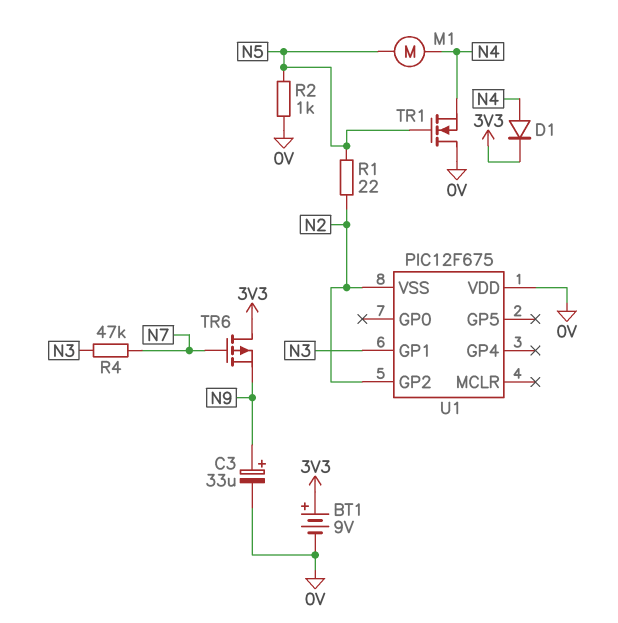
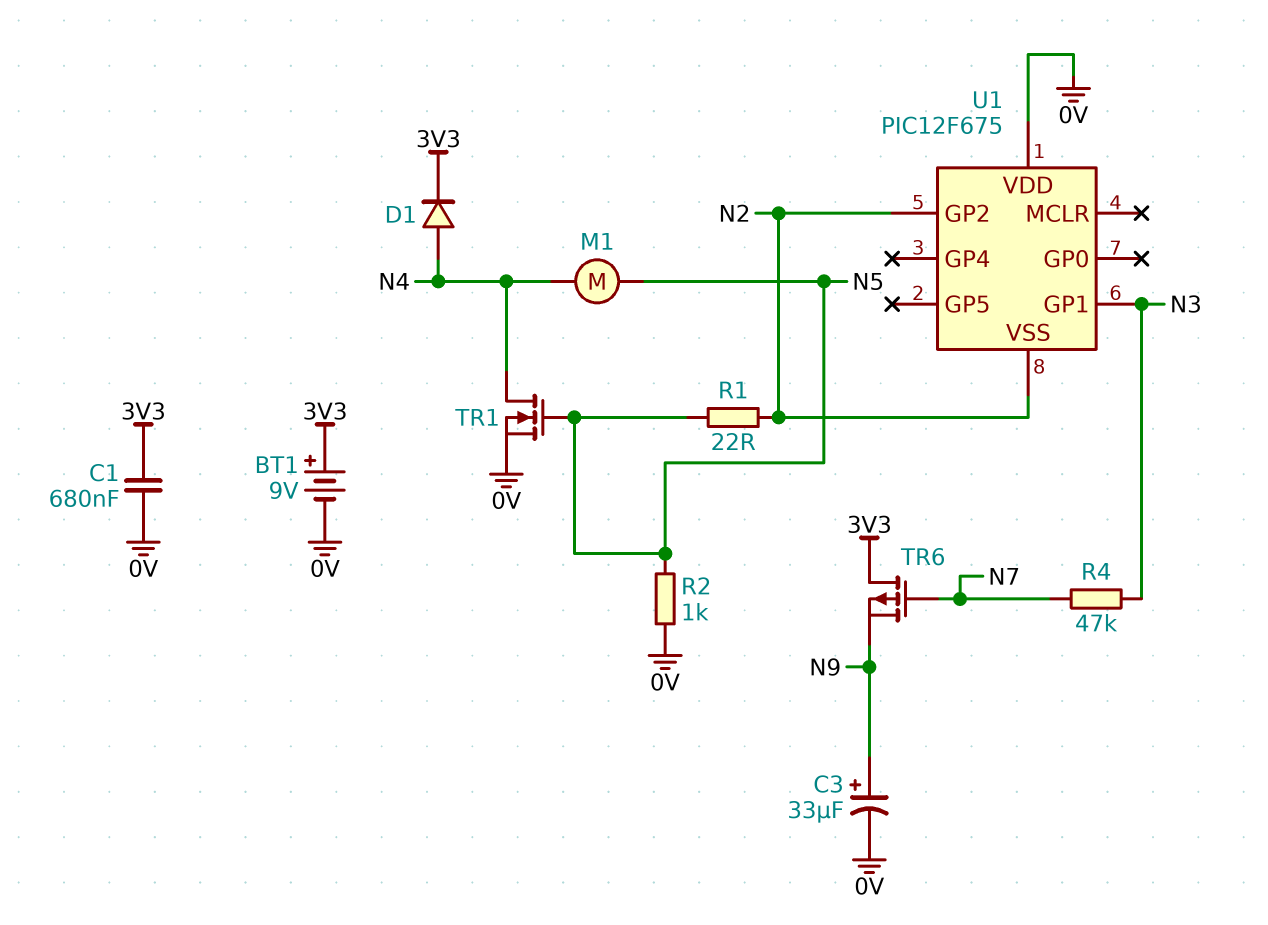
C1: none -> 680nF (0V, 3V3)
TR1: NMOS (G N5, D 0V, S N4) -> NMOS (G N5, D N4, S 0V)

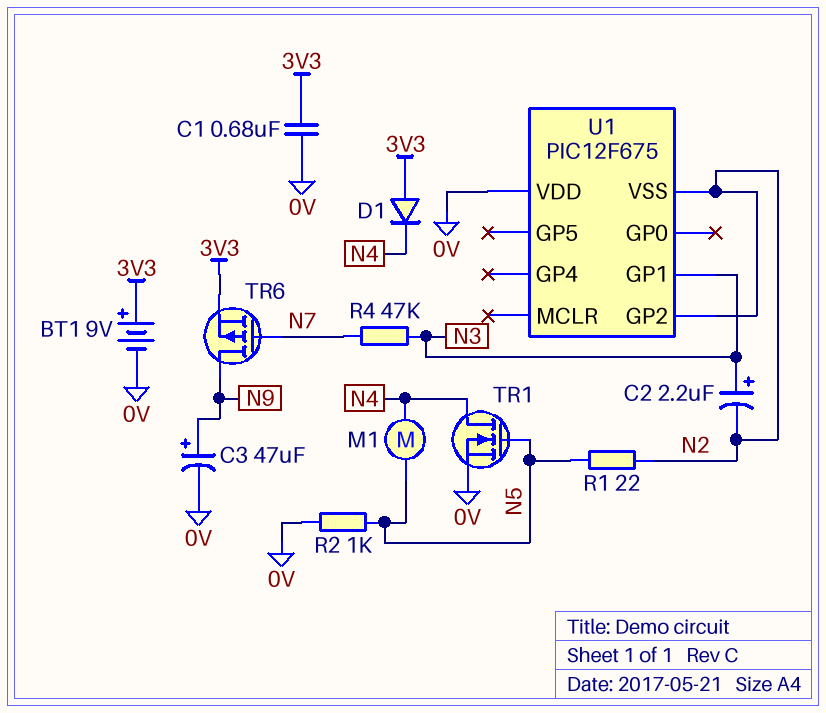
C2: none -> 2.2uF (plus N3, minus N2)
C3: 33uF (plus N9, minus 0V) -> 47uF (plus N9, minus 0V)
D1: diode (A N4, K 3V3) -> diode (A 3V3, K N4)
TR6: PMOS (G N7, D 3V3, S N9) -> PMOS (G N7, D N9, S 3V3)

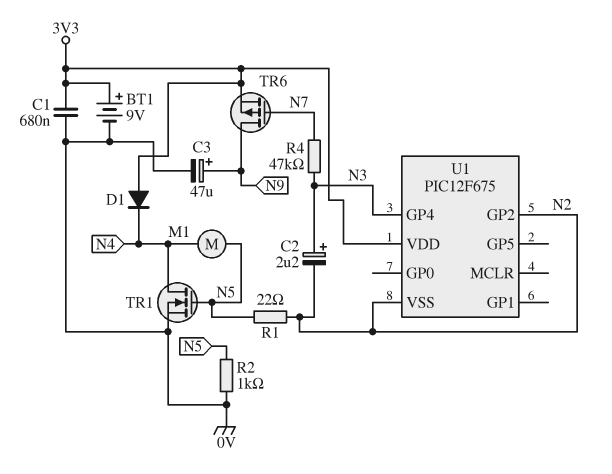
U1 pin GP1: N3 -> none
U1 pin GP4: none -> N3
U1 pin VDD: 0V -> 3V3

